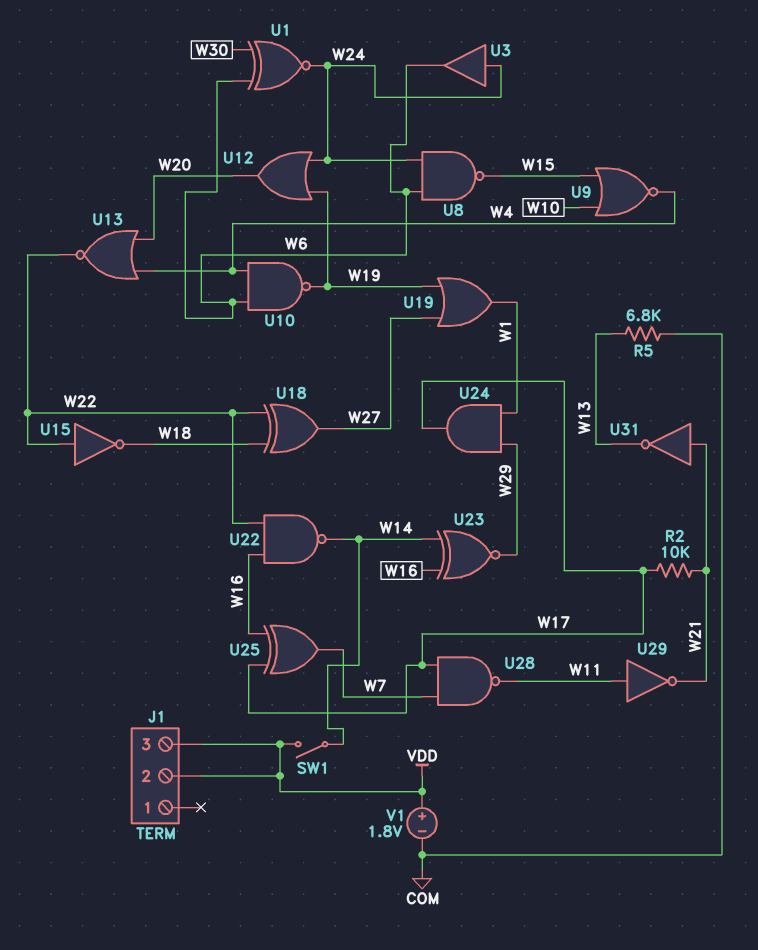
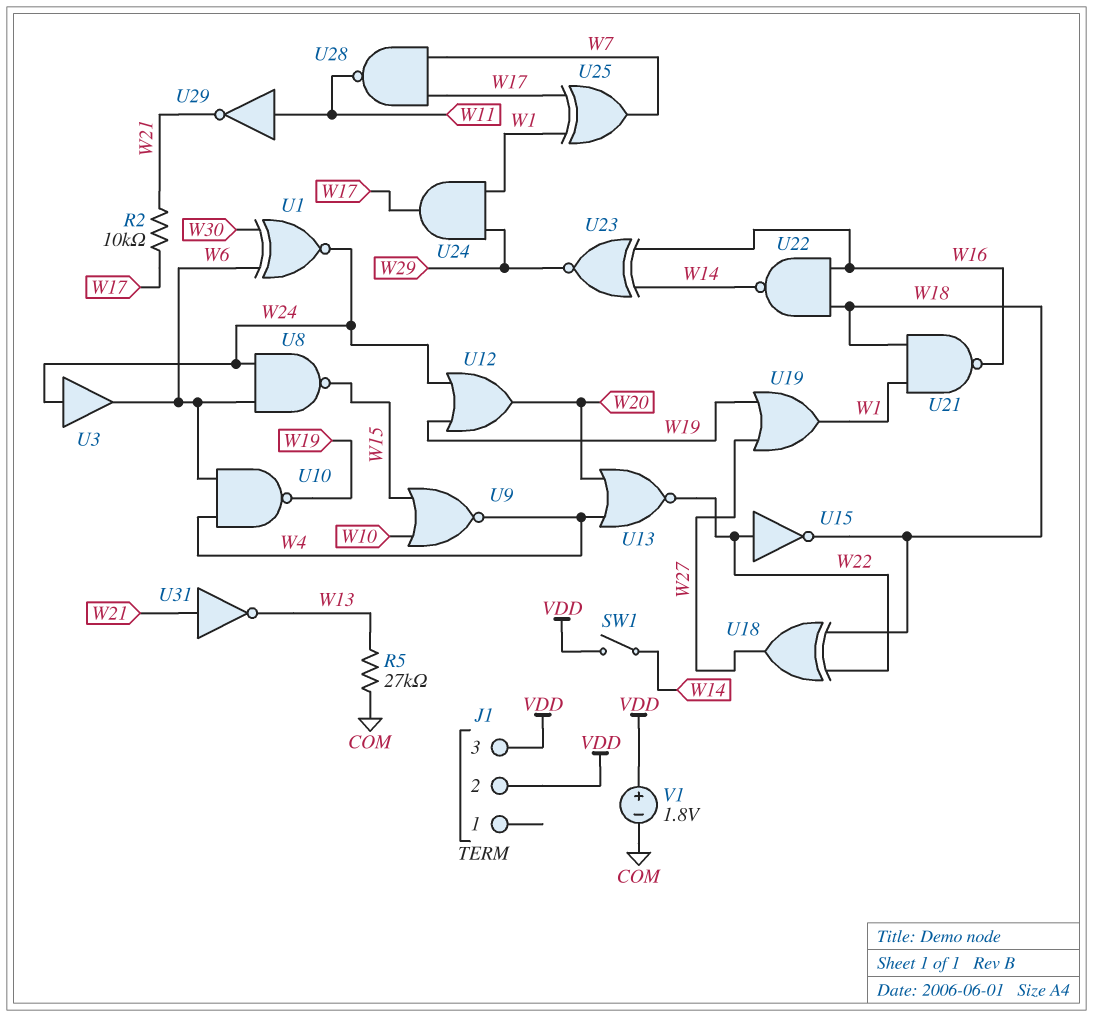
R5: 6.8k (COM, W13) -> 27k (COM, W13)
U21: none -> NAND (in W1, in W18, out W16)
U22: NAND (in W16, in W22, out W14) -> NAND (in W16, in W18, out W14)
U25: XOR (in W16, in W17, out W7) -> XOR (in W1, in W17, out W7)

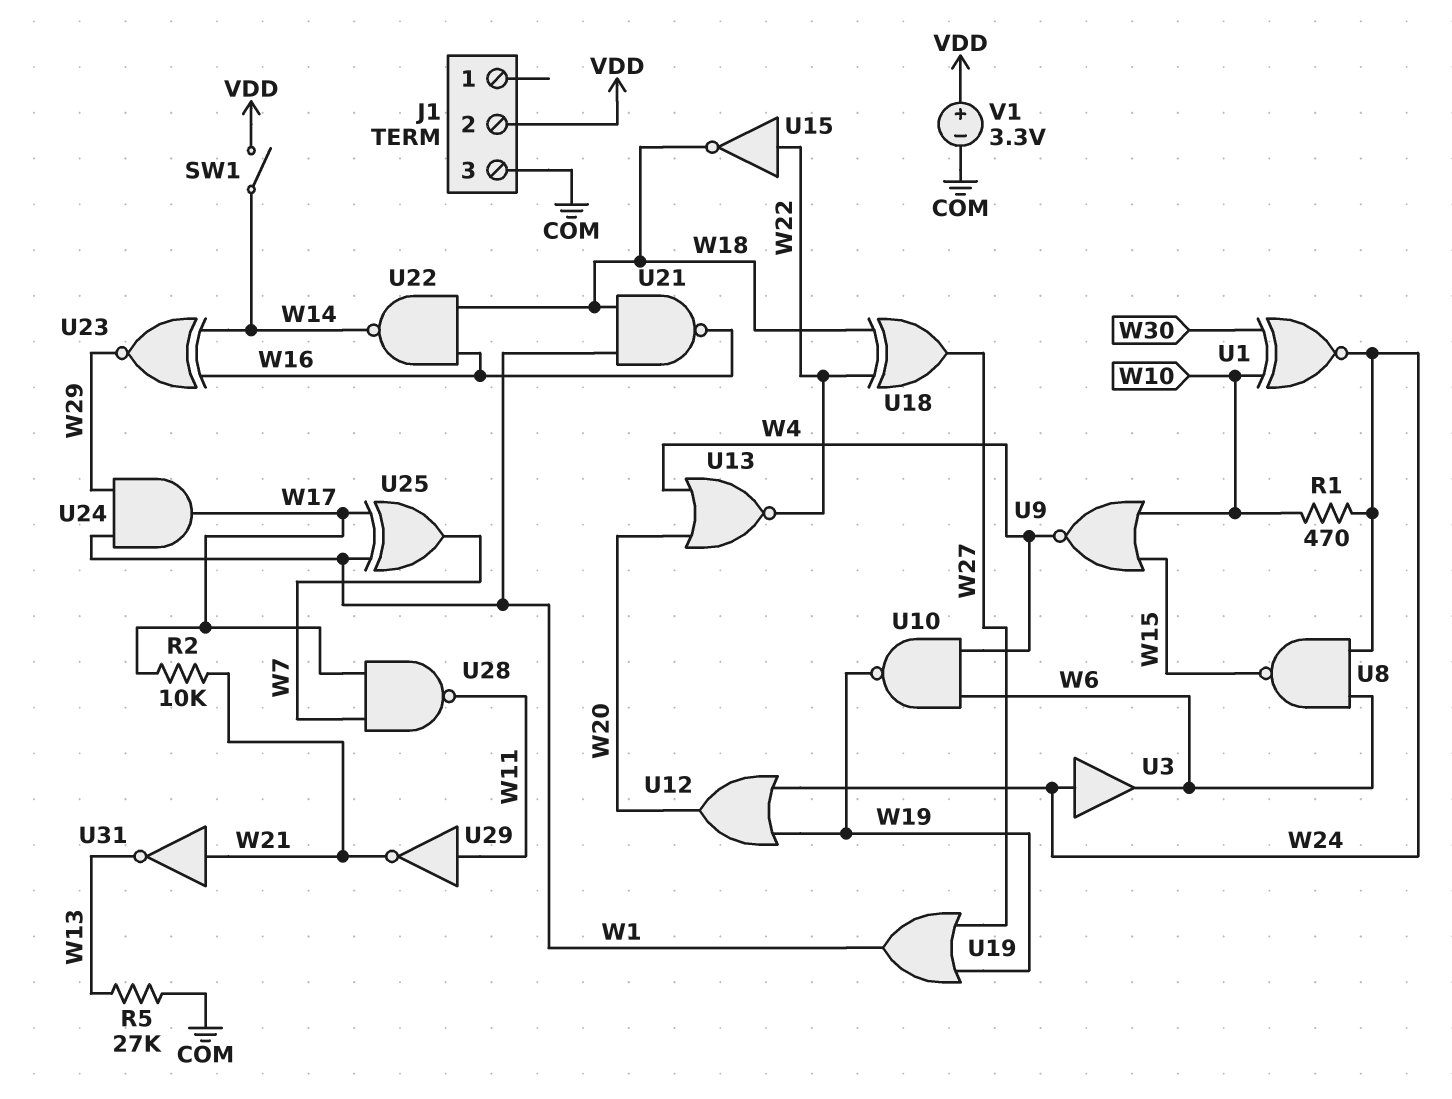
J1 pin 3: VDD -> COM
R1: none -> 470 (W10, W24)
U1: XNOR (in W6, in W30, out W24) -> XNOR (in W10, in W30, out W24)
V1: 1.8V (plus VDD, minus COM) -> 3.3V (plus VDD, minus COM)

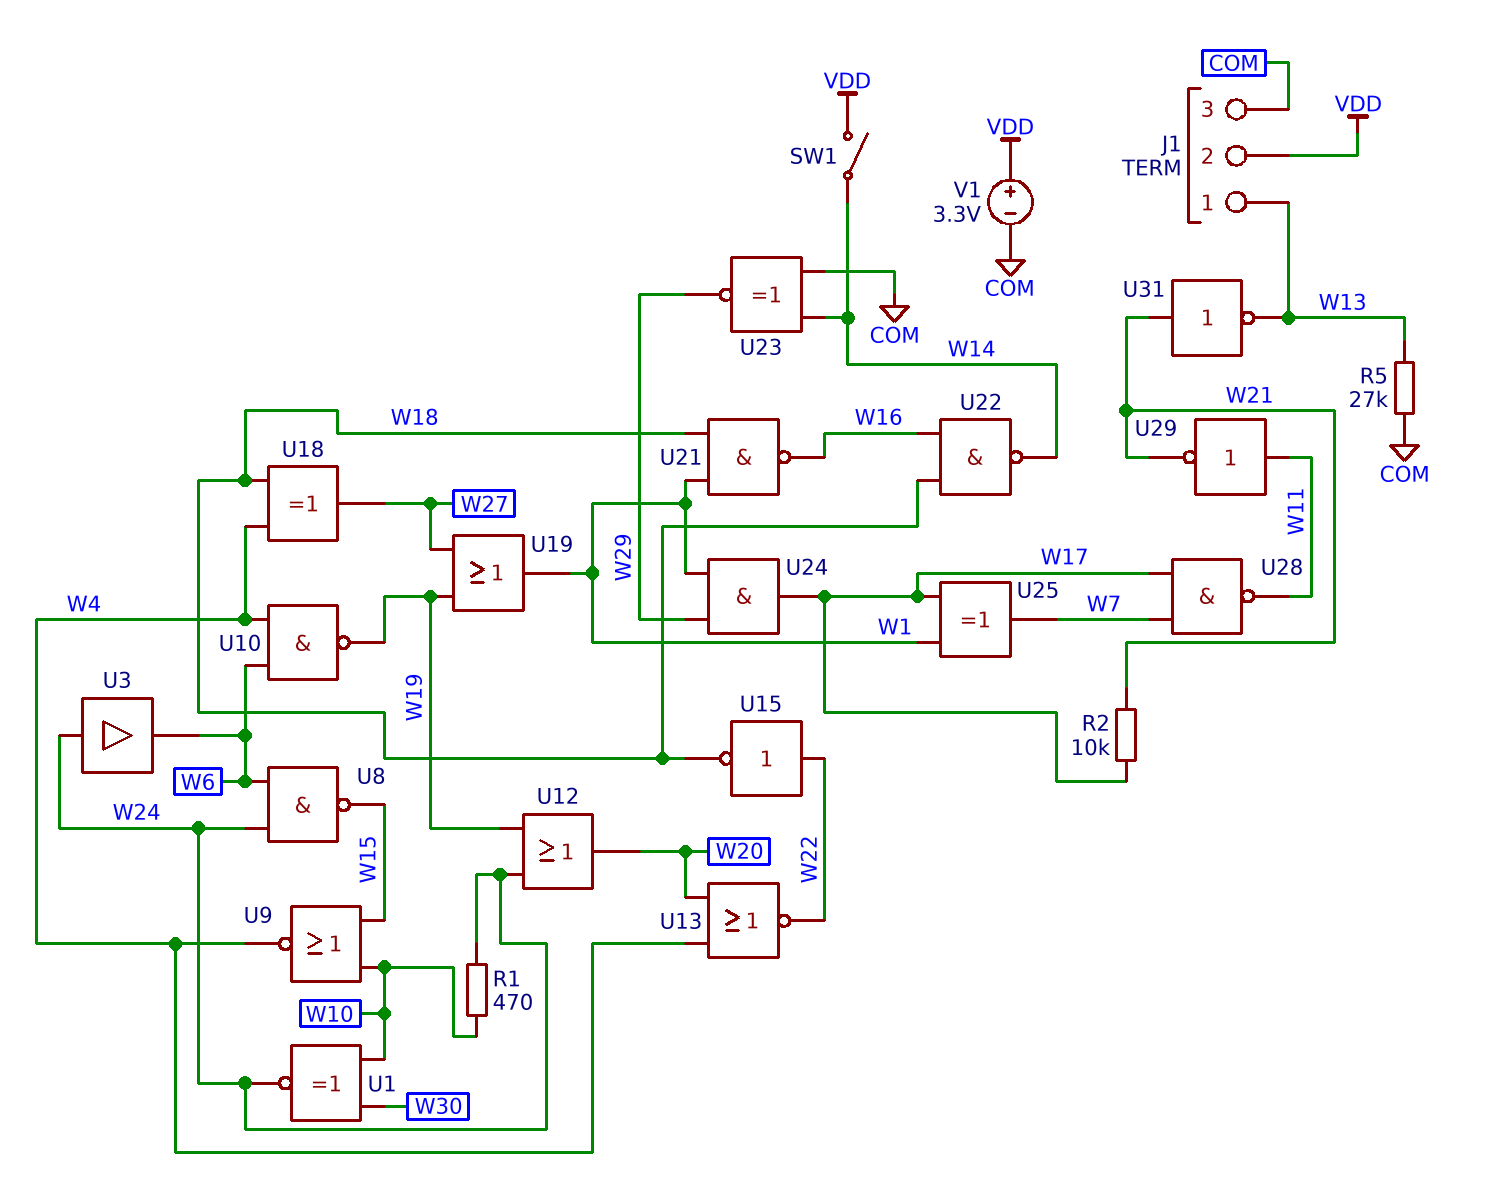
J1 pin 1: none -> W13
U18: XOR (in W18, in W22, out W27) -> XOR (in W4, in W18, out W27)
U23: XNOR (in W14, in W16, out W29) -> XNOR (in COM, in W14, out W29)

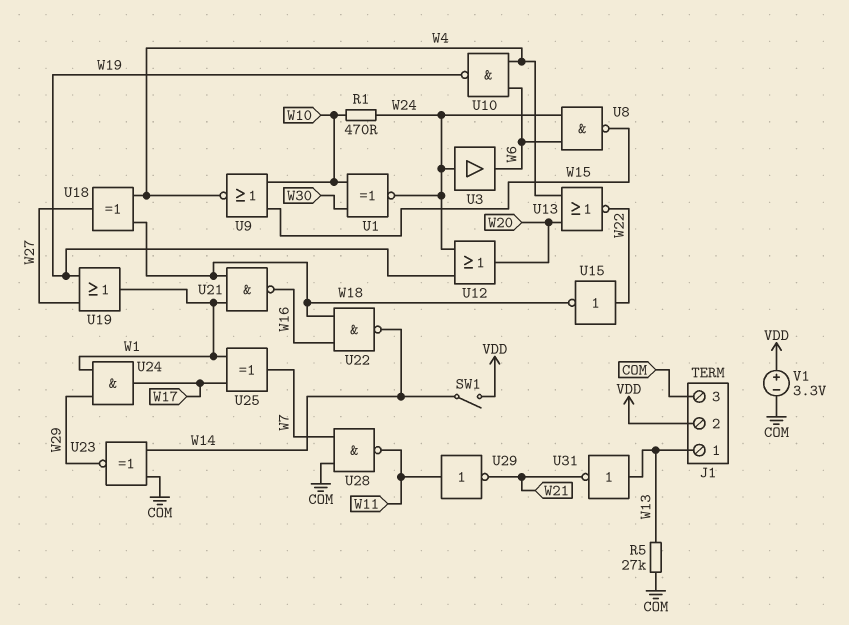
R2: 10k (W17, W21) -> none
U28: NAND (in W7, in W17, out W11) -> NAND (in COM, in W7, out W11)
U31: NOT (in W21, out W13) -> NOT (in W13, out W21)

